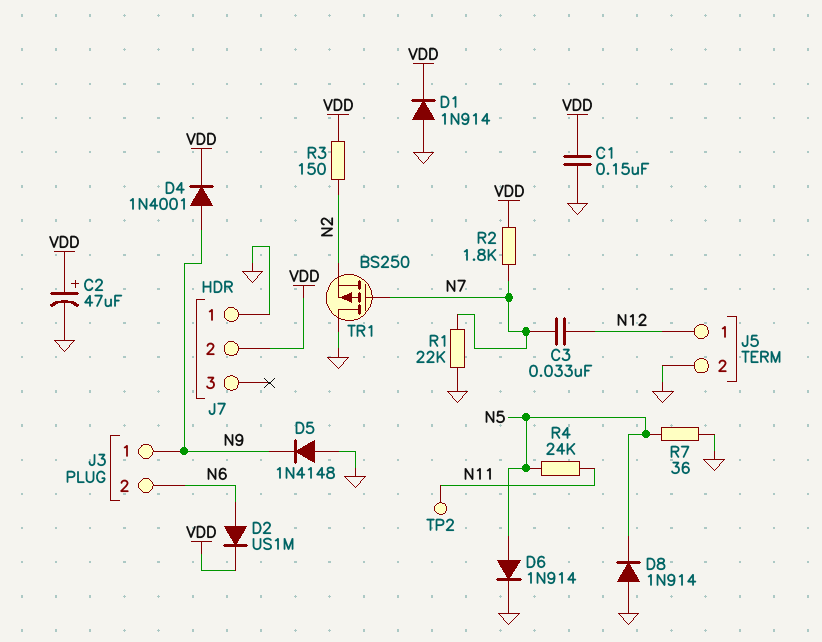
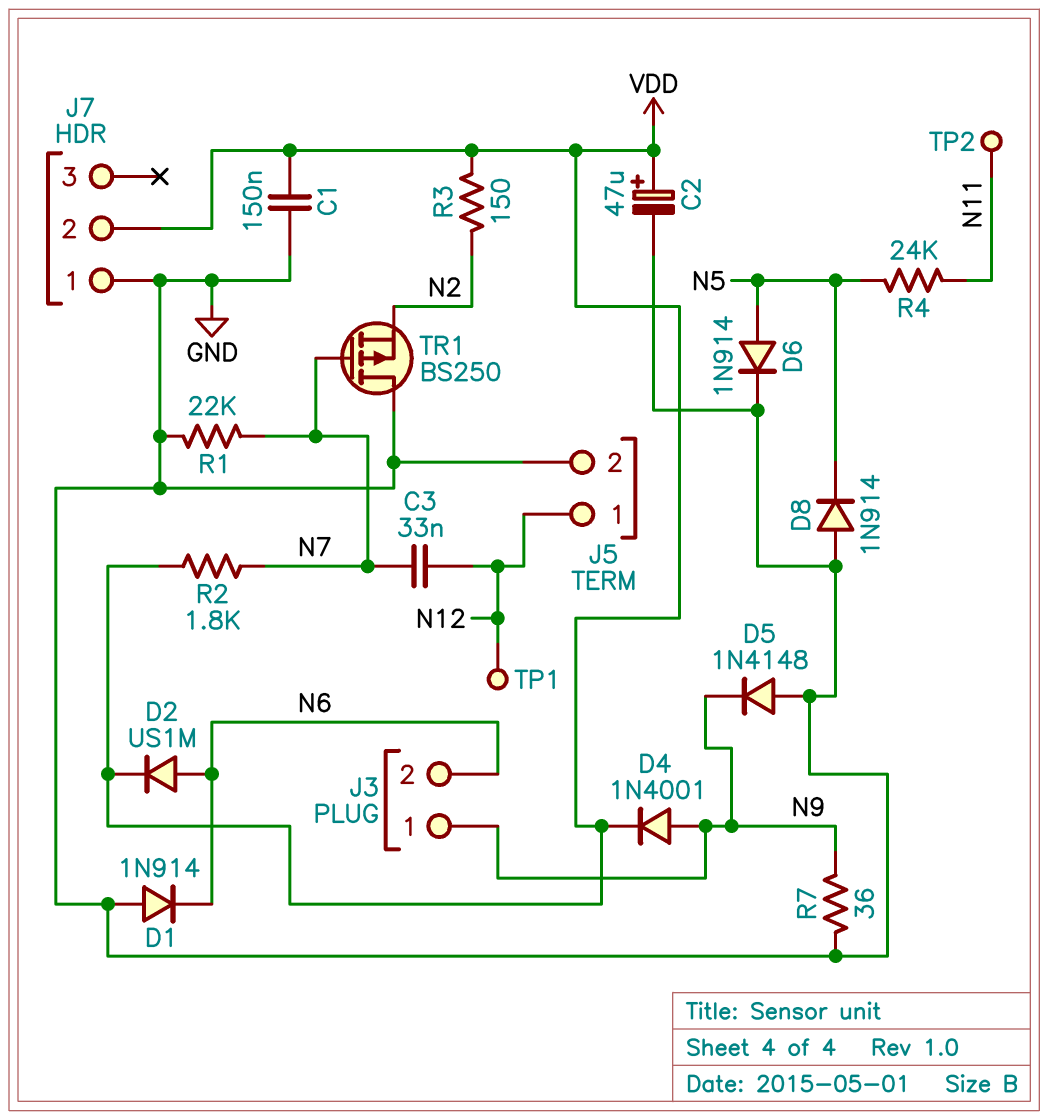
D1: diode 1N914 (A GND, K VDD) -> diode 1N914 (A GND, K N6)
R7: 36 (GND, N5) -> 36 (GND, N9)
TP1: none -> test point (N12)

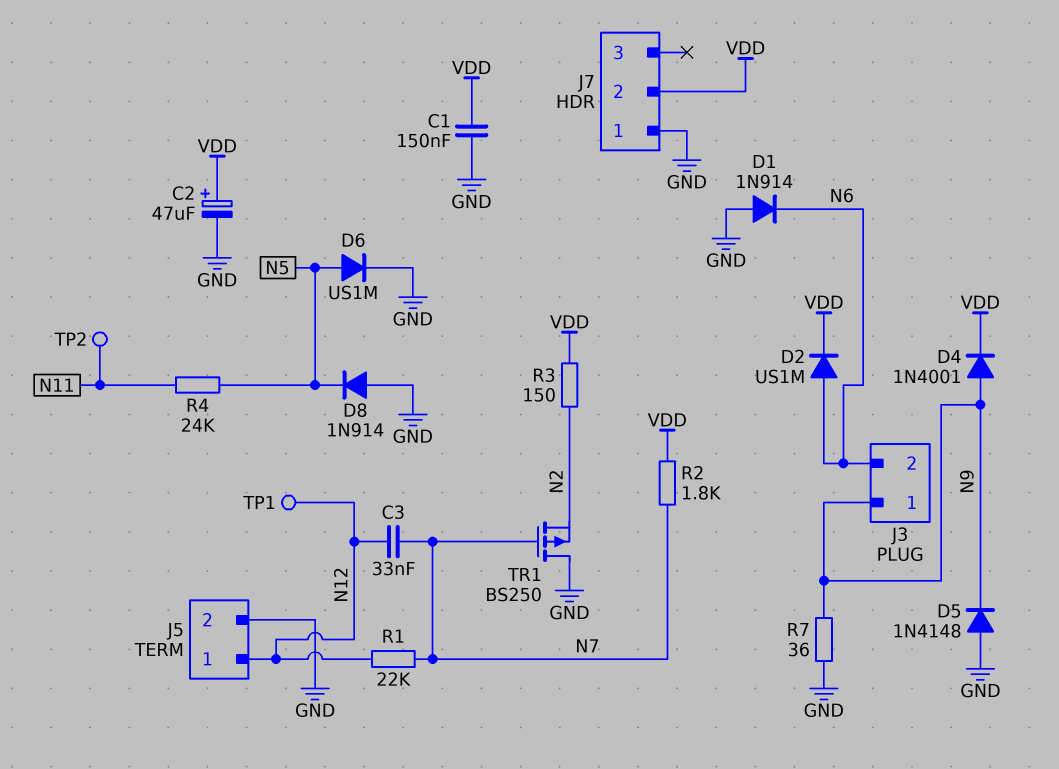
D6: diode 1N914 (A N5, K GND) -> diode US1M (A N5, K GND)
R1: 22k (GND, N7) -> 22k (N7, N12)

